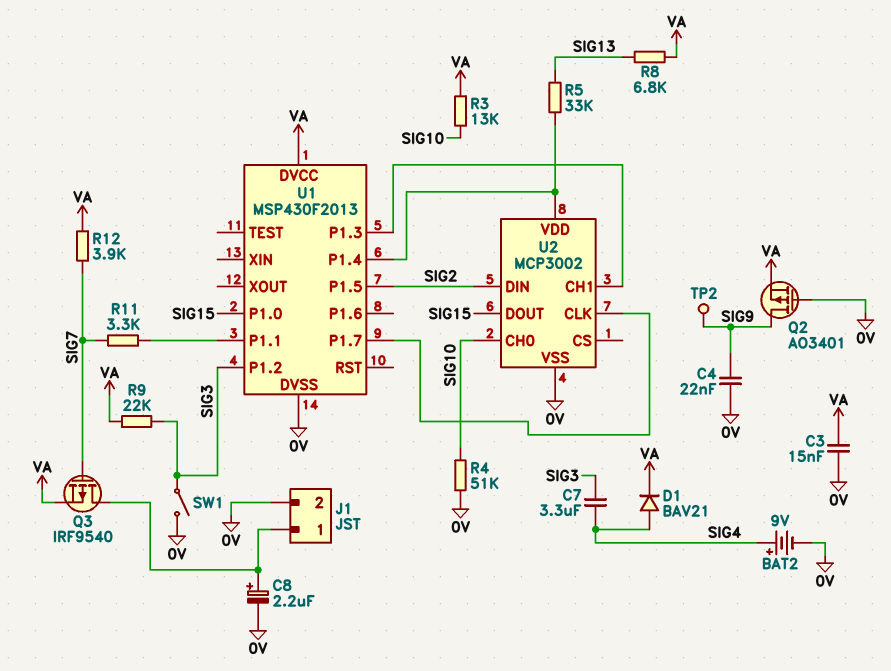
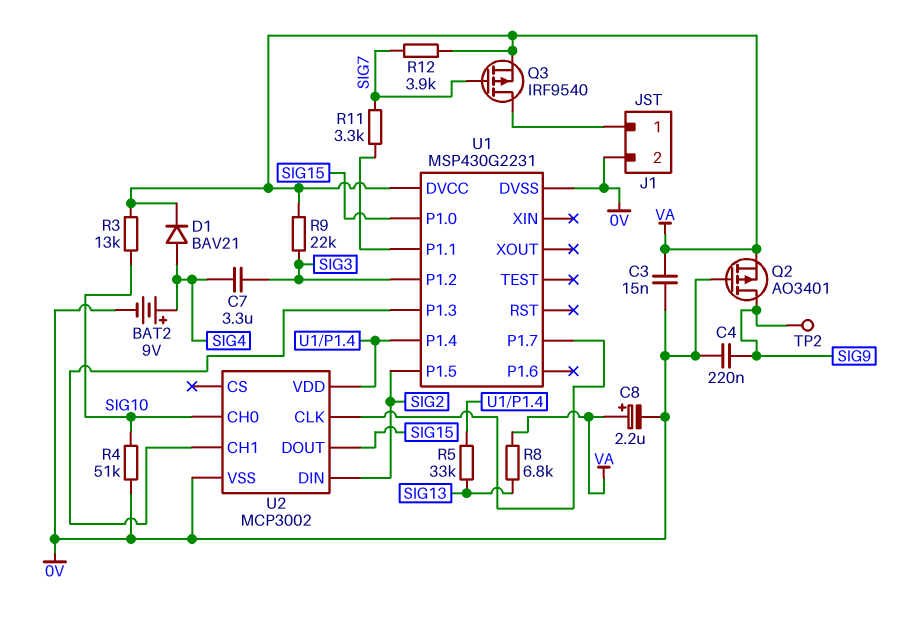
C4: 22nF (0V, SIG9) -> 220nF (0V, SIG9)
C8: 2.2uF (plus J1/1, minus 0V) -> 2.2uF (plus VA, minus 0V)
SW1: switch (0V, SIG3) -> none
U1: MSP430F2013 -> MSP430G2231

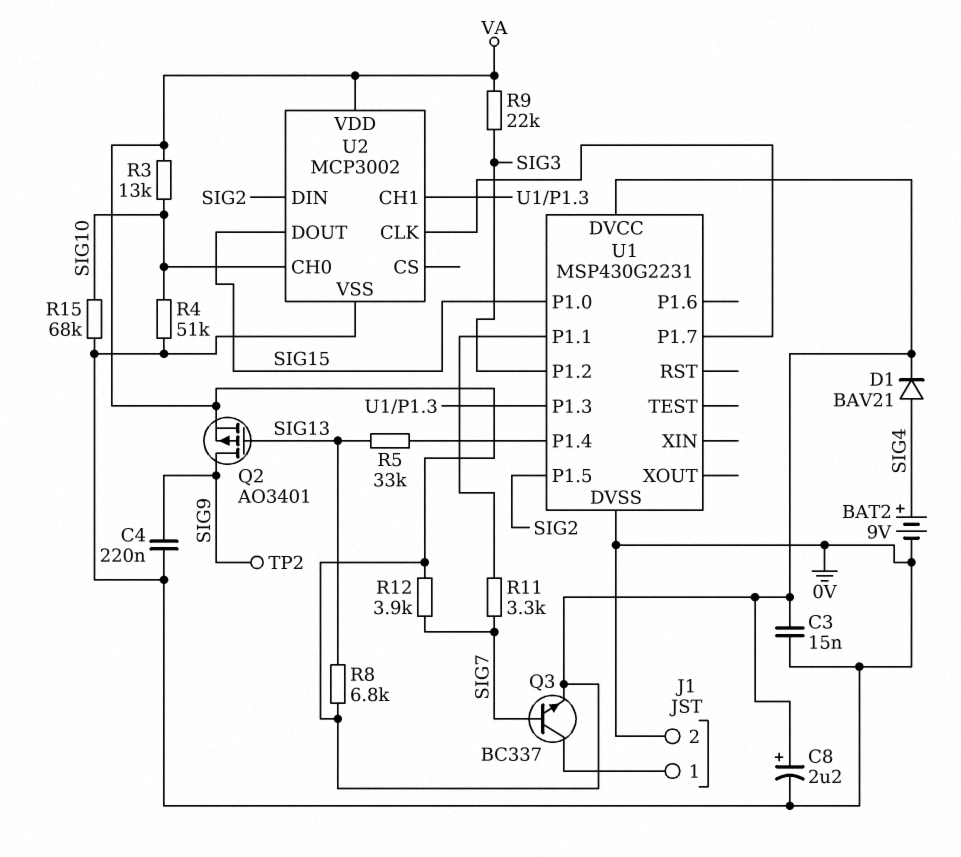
C7: 3.3uF (SIG3, SIG4) -> none
Q2: PMOS AO3401 (G 0V, D SIG9, S VA) -> PMOS AO3401 (G SIG13, D SIG9, S VA)
Q3: PMOS IRF9540 (G SIG7, D J1/1, S VA) -> NPN BC337 (B SIG7, C J1/1, E VA)
R15: none -> 68k (0V, SIG10)
U2 pin VDD: U1/P1.4 -> VA

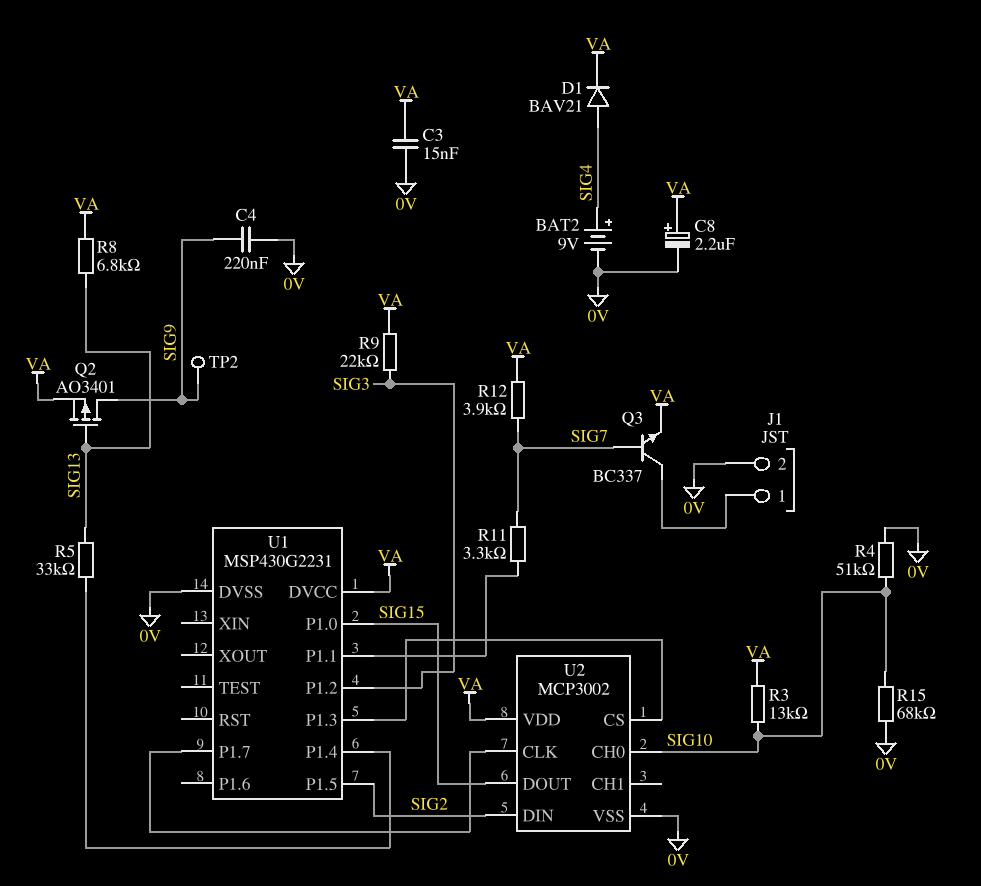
U2 pin CH1: U1/P1.3 -> none
U2 pin CS: none -> U1/P1.3

